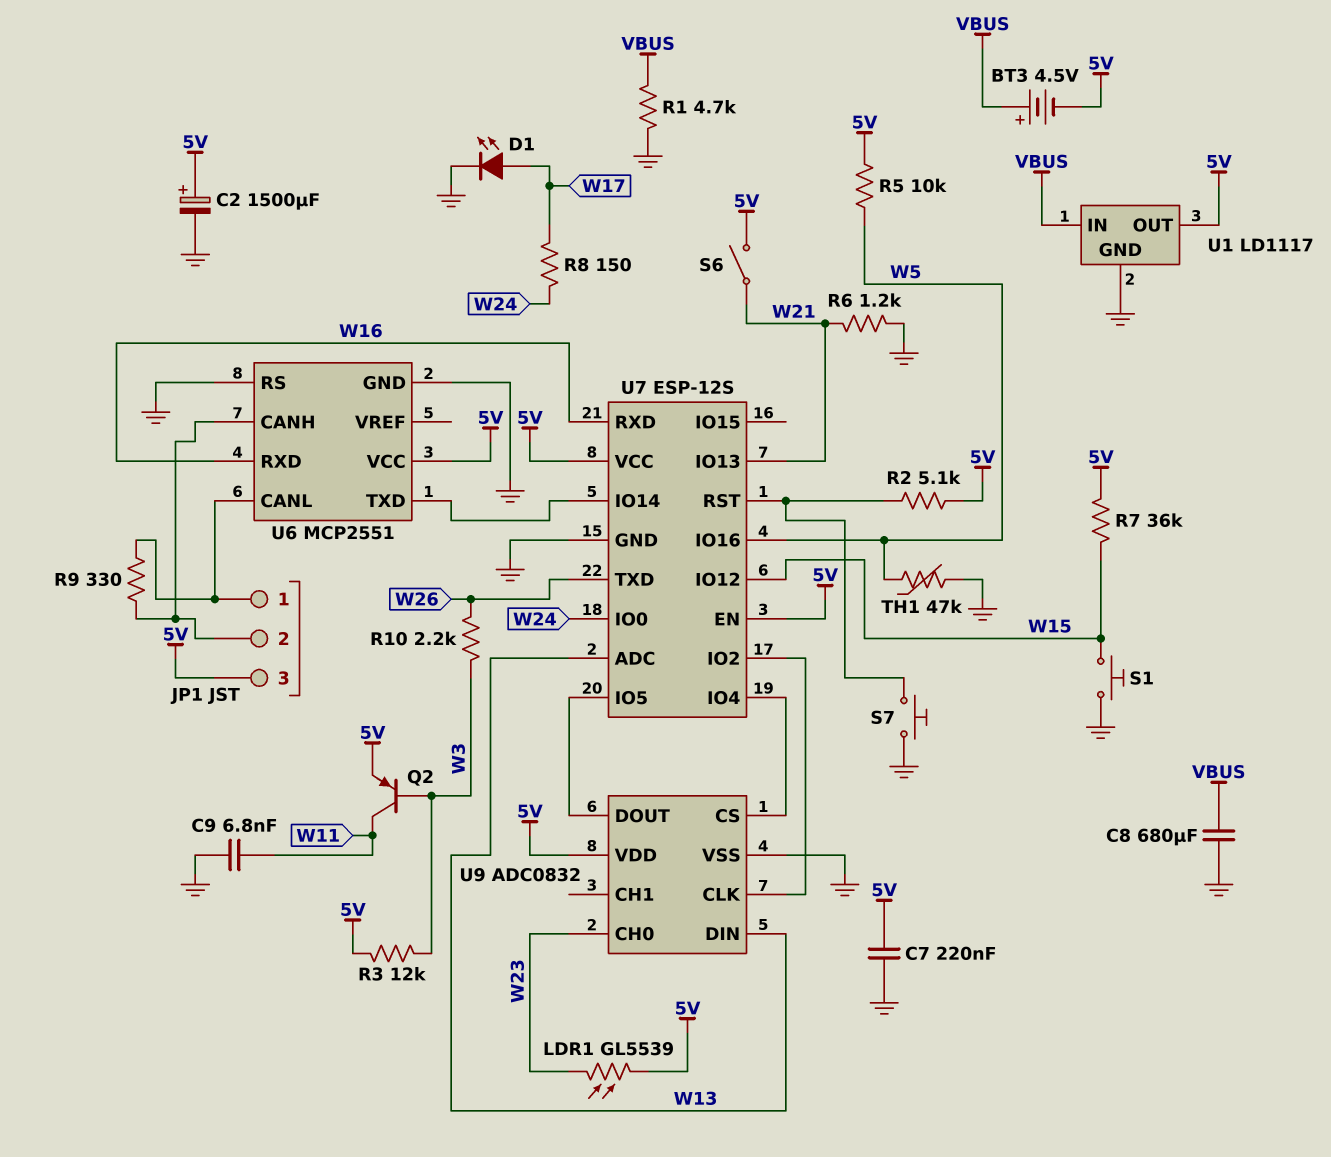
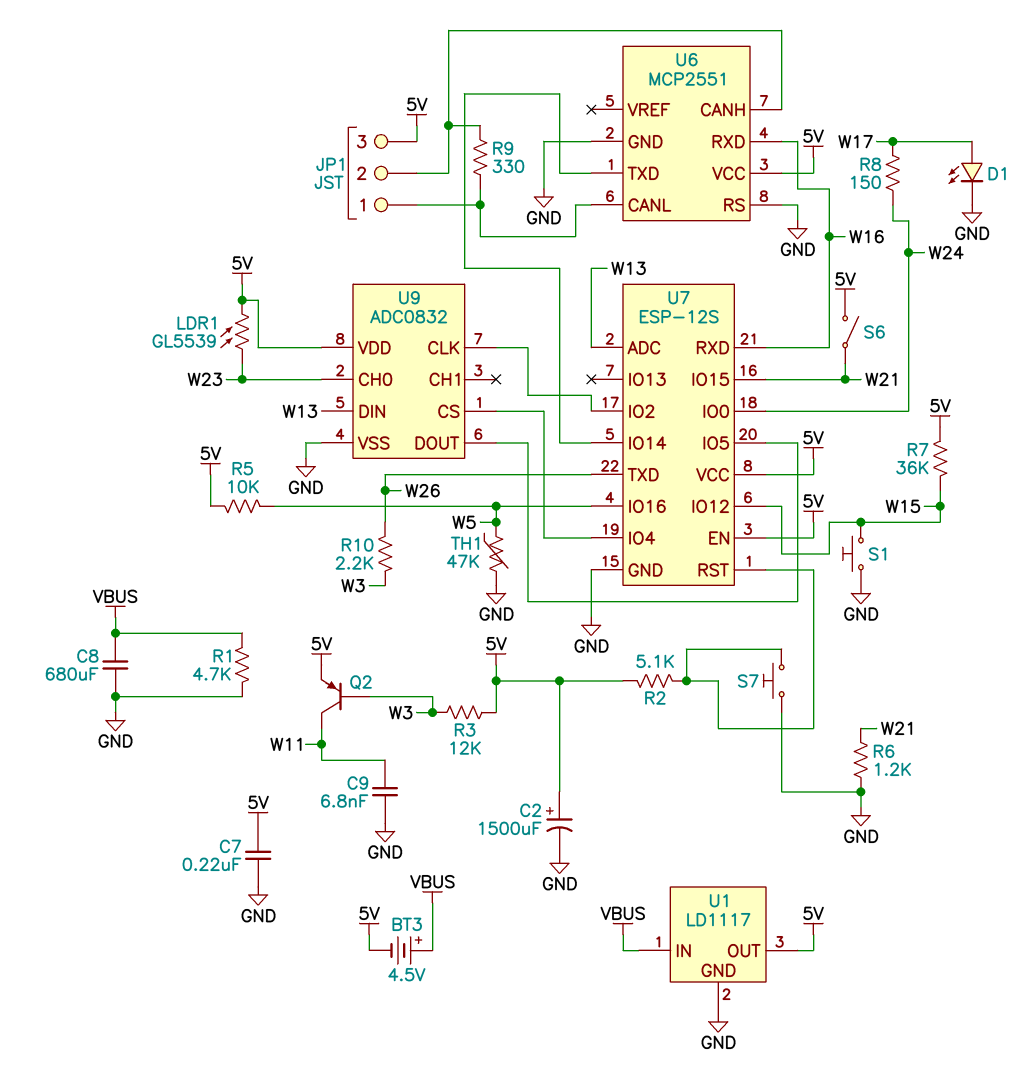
U7 pin IO13: W21 -> none
U7 pin IO15: none -> W21

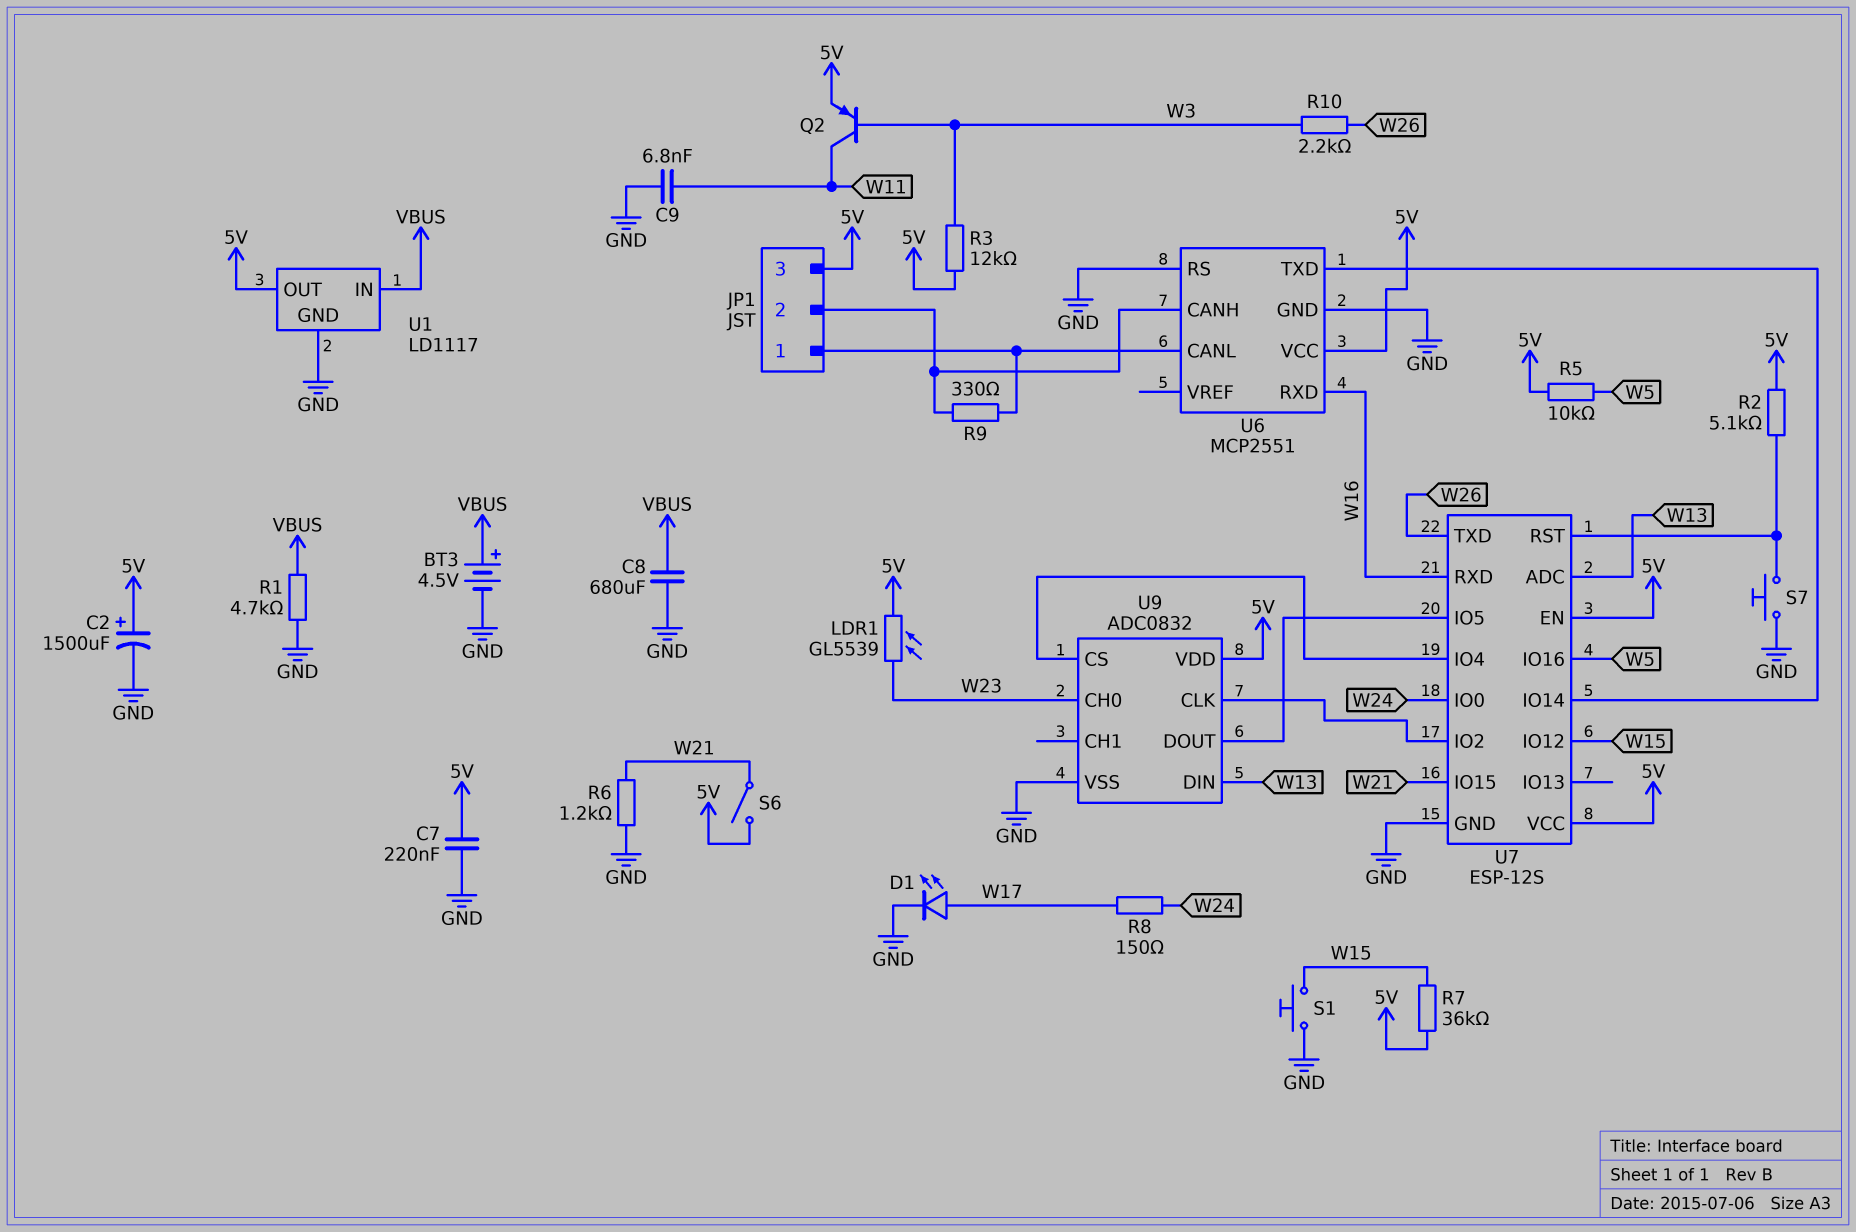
BT3: 4.5V (plus VBUS, minus 5V) -> 4.5V (plus VBUS, minus GND)
TH1: 47k (GND, W5) -> none

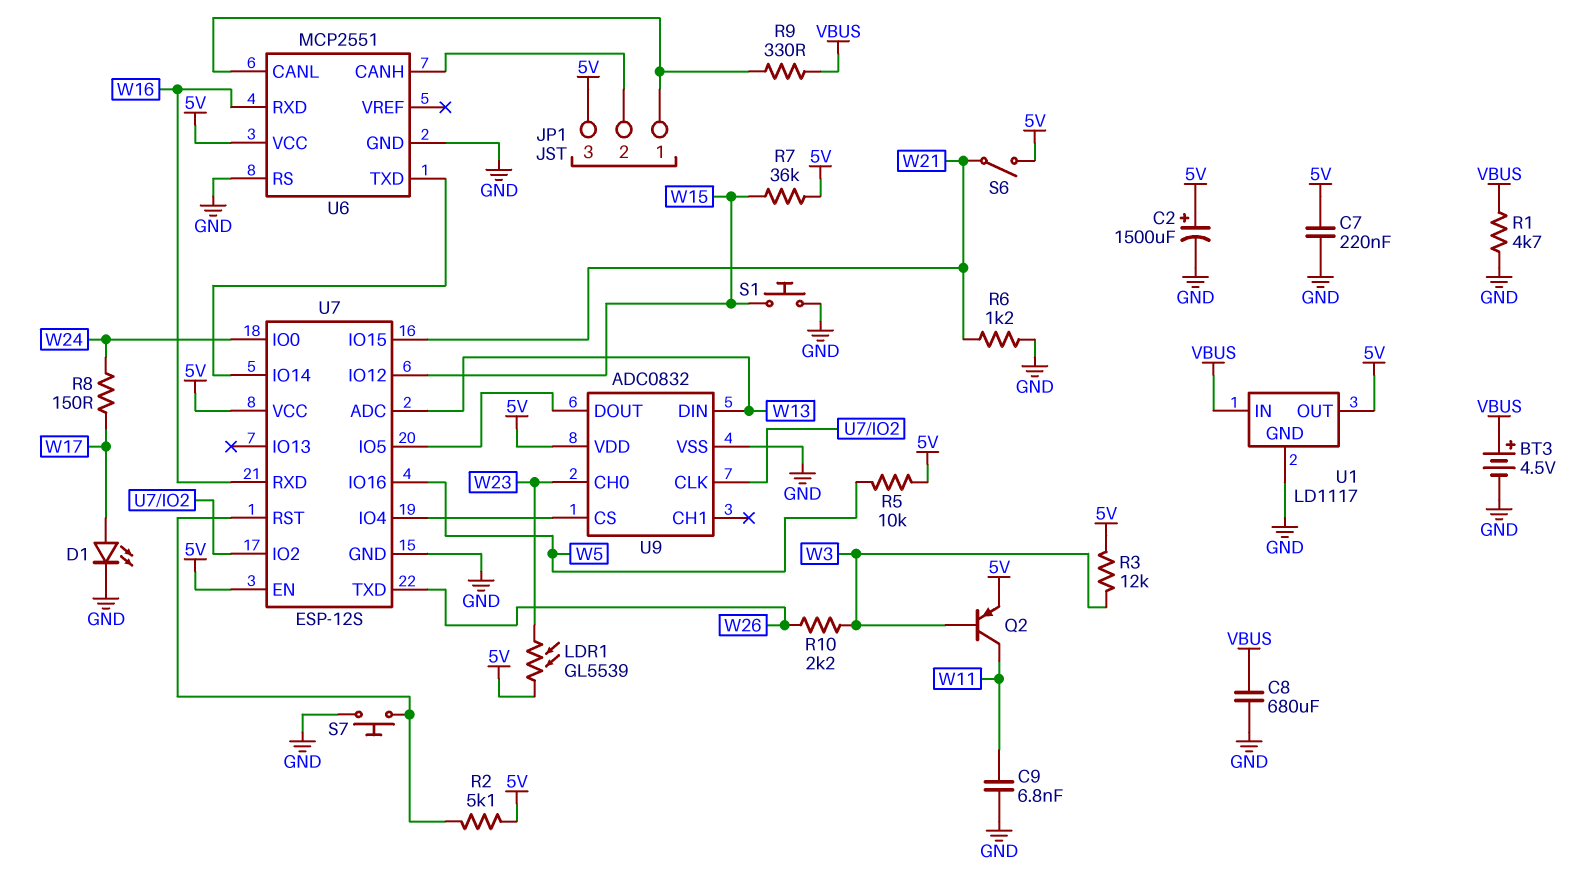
R9: 330 (JP1/1, JP1/2) -> 330 (JP1/1, VBUS)

